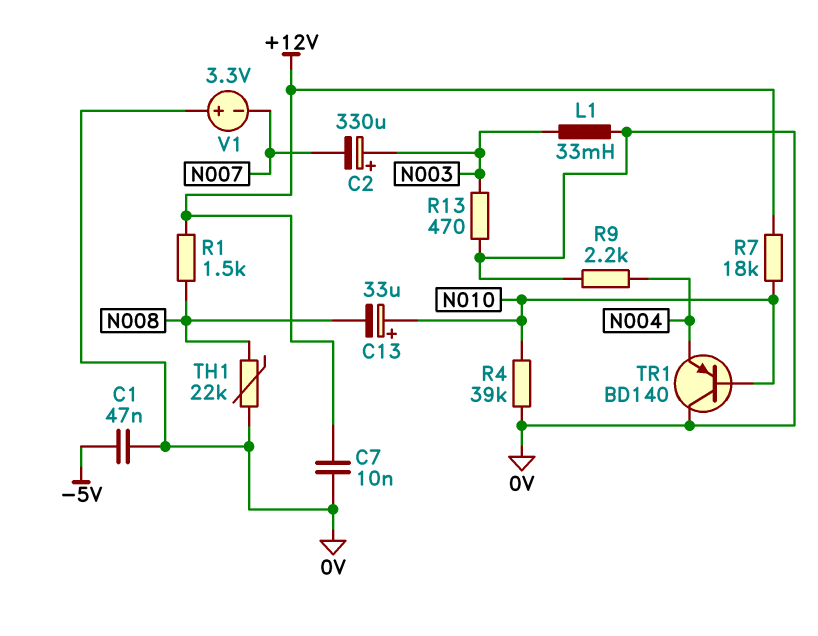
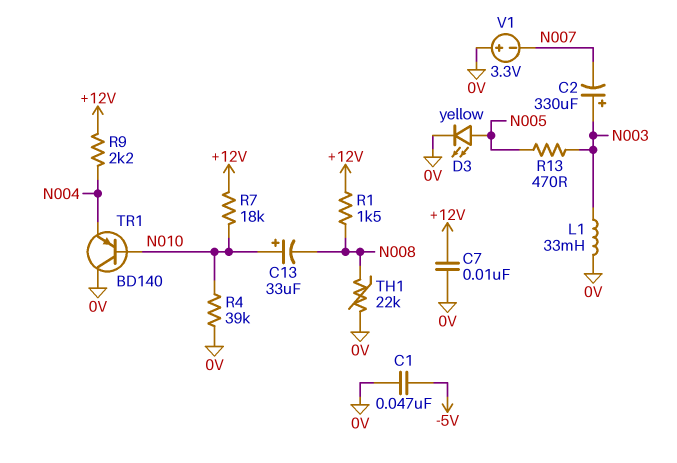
D3: none -> LED yellow (A N005, K 0V)
R9: 2.2k (0V, N004) -> 2.2k (+12V, N004)
R13: 470 (0V, N003) -> 470 (N003, N005)

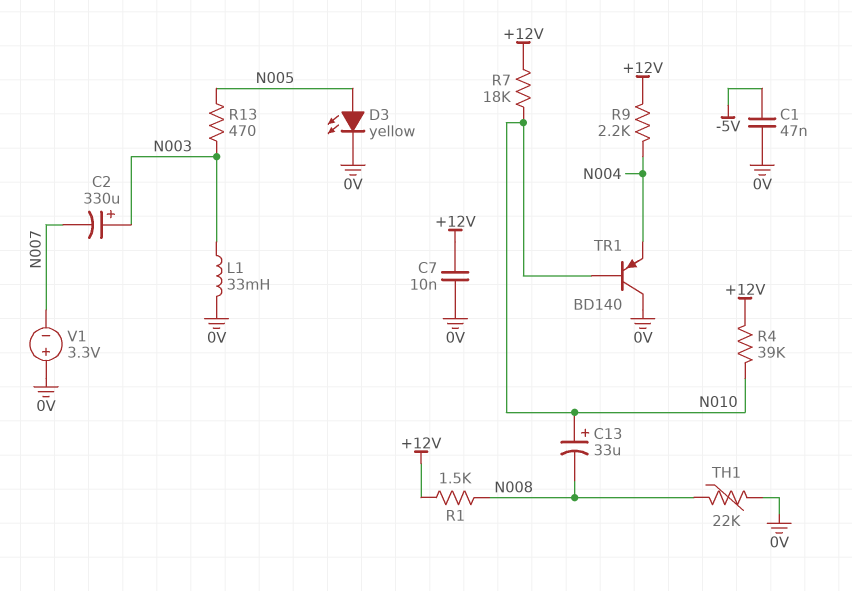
R4: 39k (0V, N010) -> 39k (+12V, N010)

